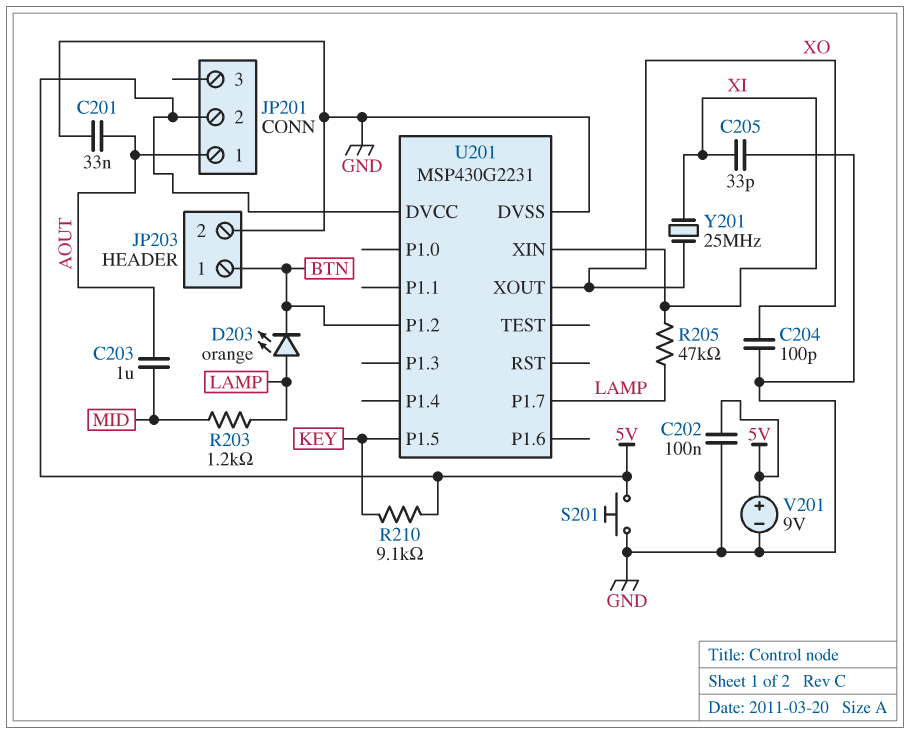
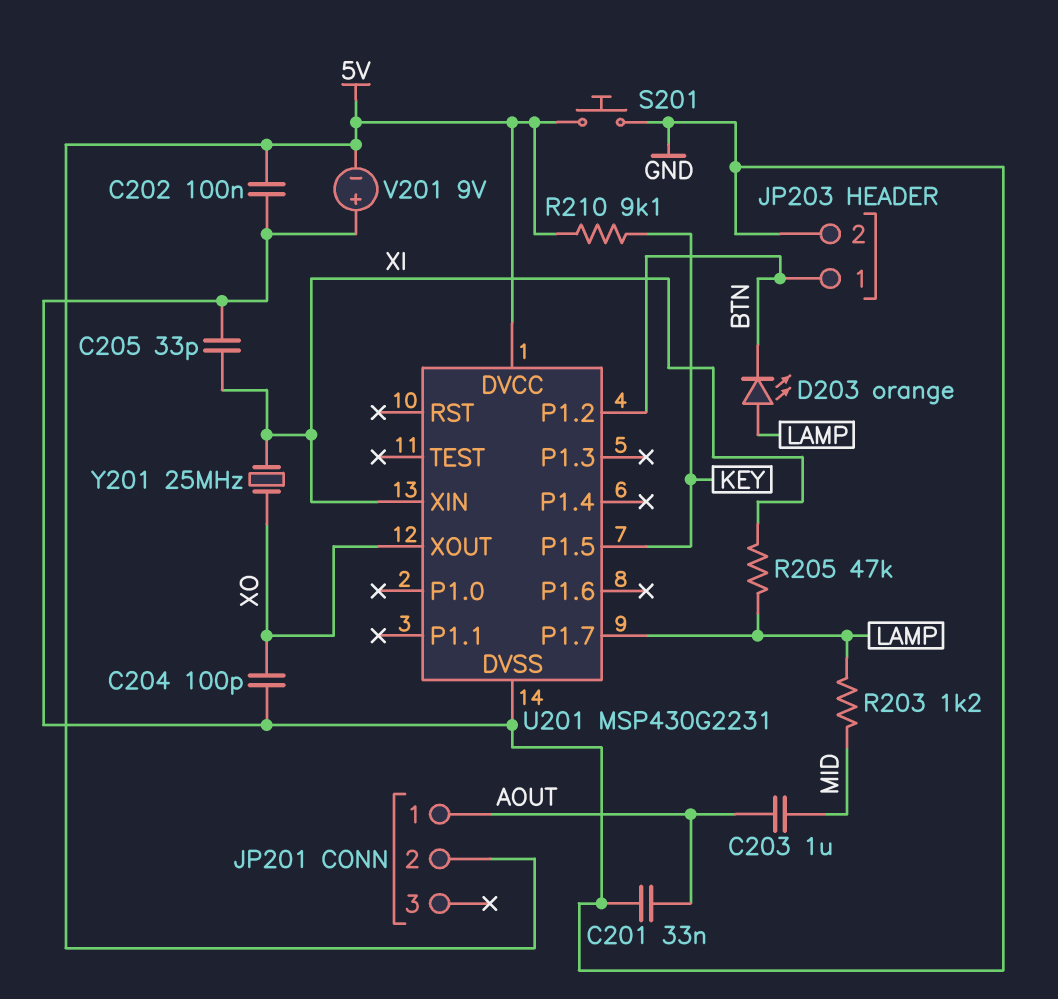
V201: 9V (plus 5V, minus GND) -> 9V (plus GND, minus 5V)

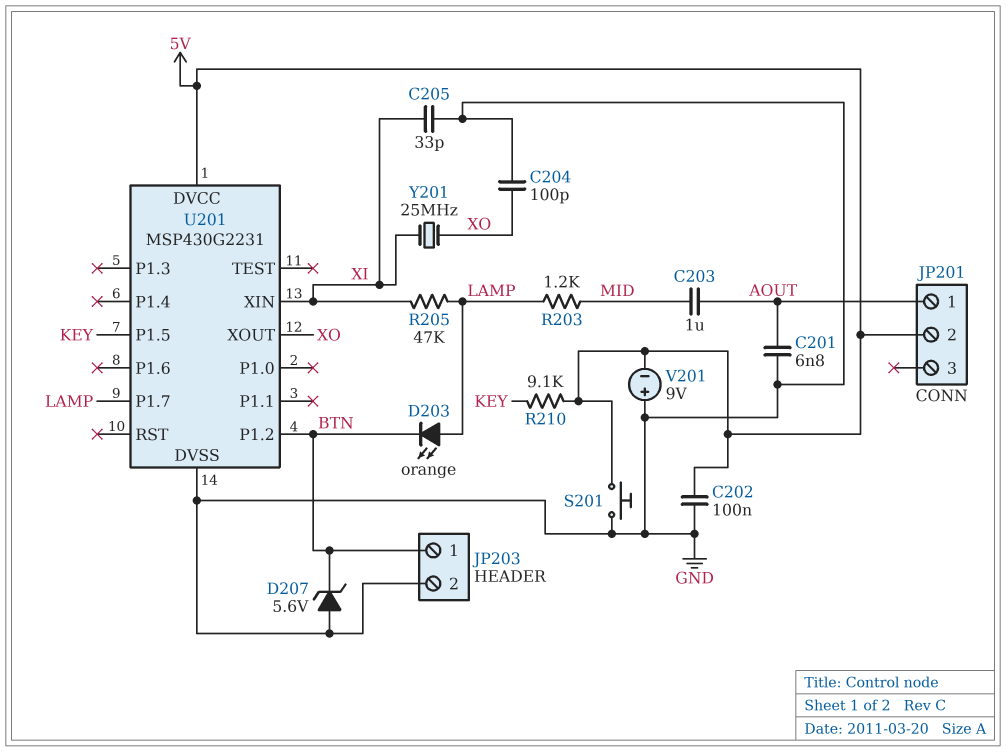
C201: 33nF (AOUT, GND) -> 6.8nF (AOUT, GND)
D207: none -> zener 5.6V (A GND, K BTN)

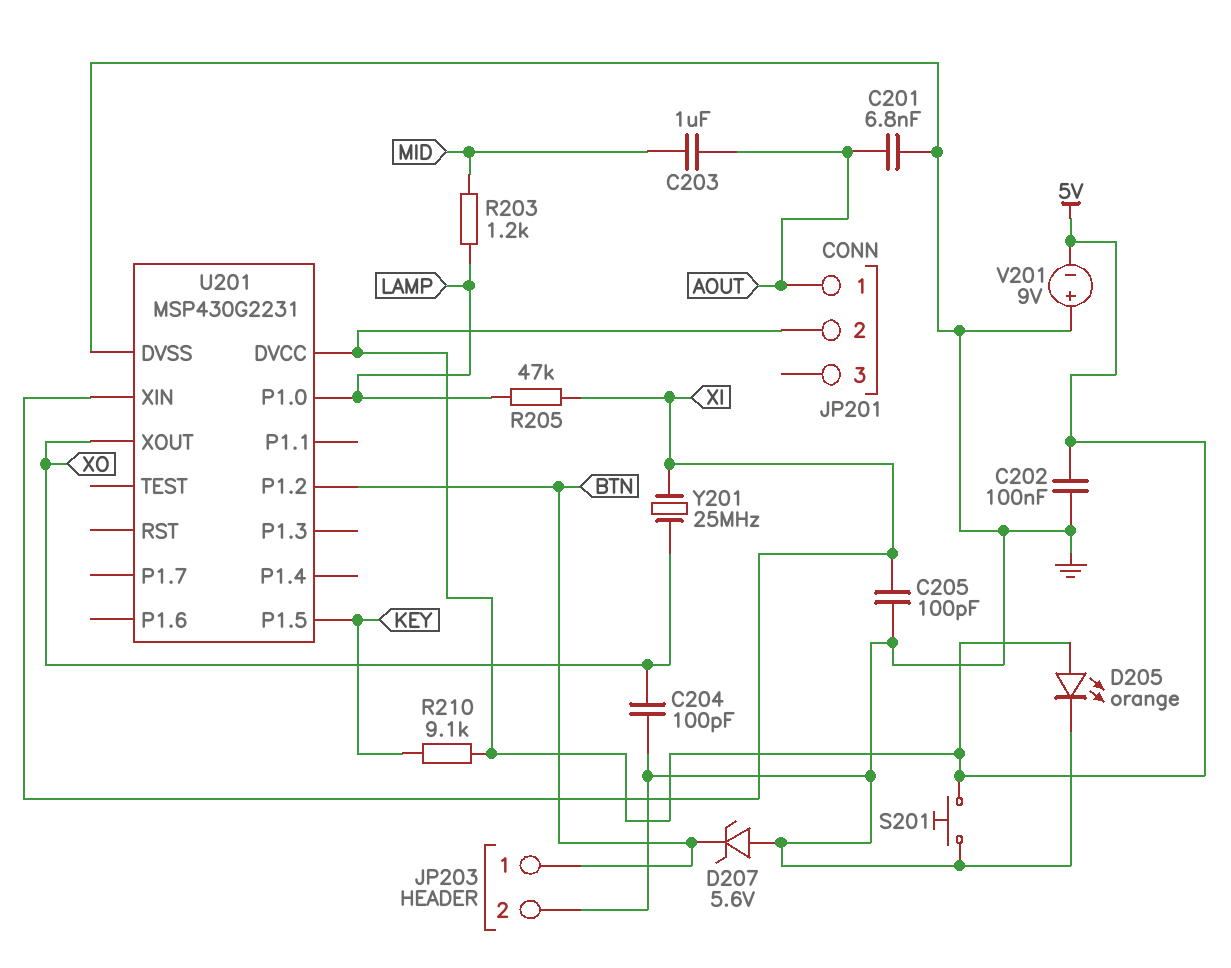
C205: 33pF (GND, XI) -> 100pF (GND, XI)
D203: LED orange (A LAMP, K BTN) -> none
D205: none -> LED orange (A 5V, K GND)
U201 pin P1.0: none -> LAMP
U201 pin P1.7: LAMP -> none

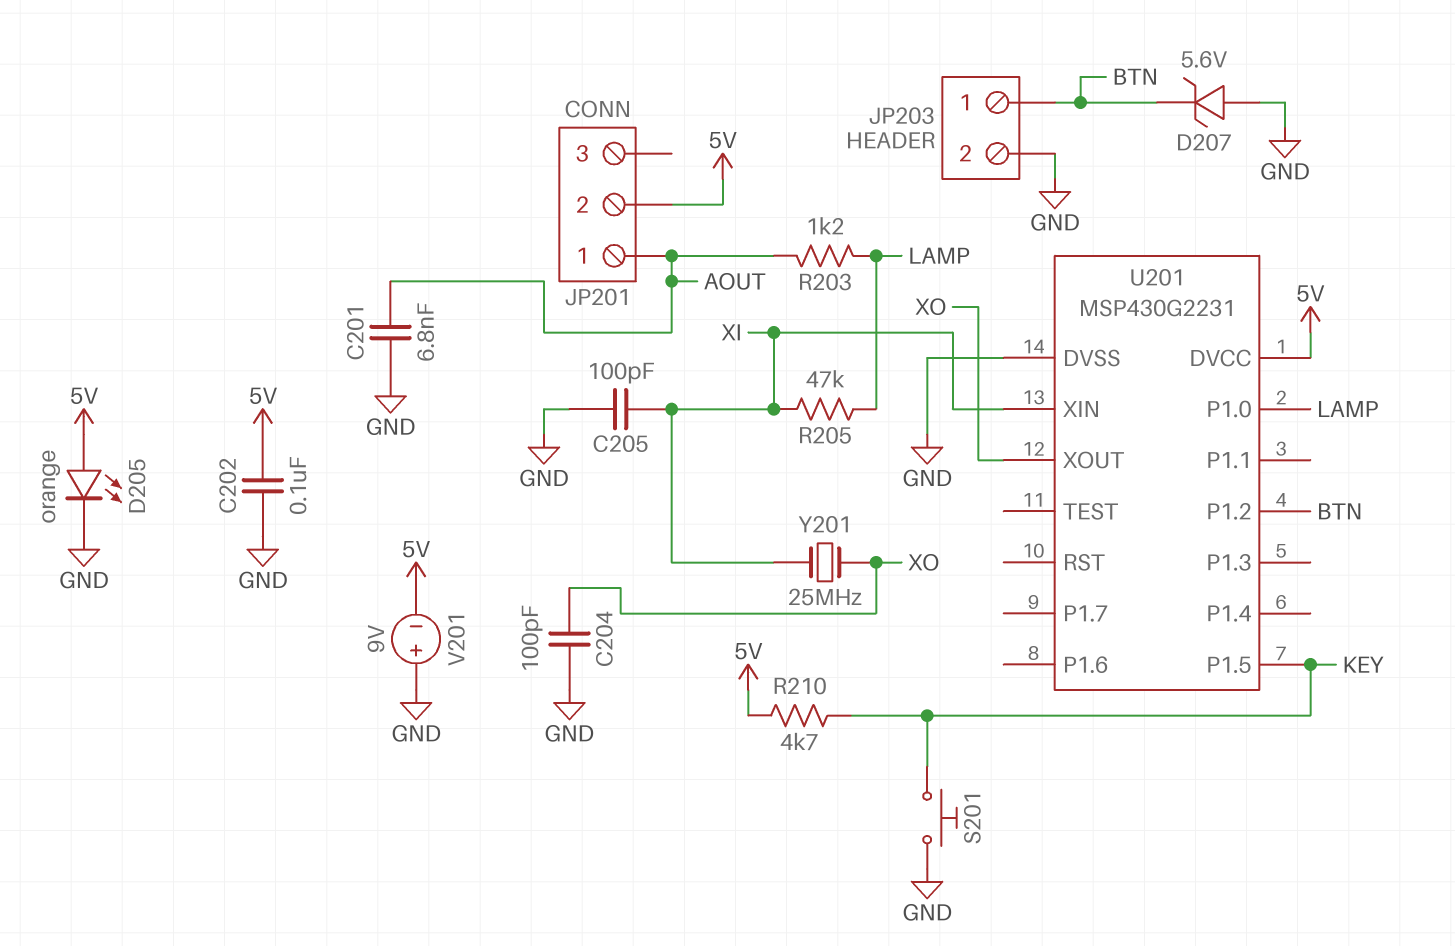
C203: 1uF (AOUT, MID) -> none
R203: 1.2k (LAMP, MID) -> 1.2k (AOUT, LAMP)
R210: 9.1k (5V, KEY) -> 4.7k (5V, KEY)
S201: button (5V, GND) -> button (GND, KEY)

